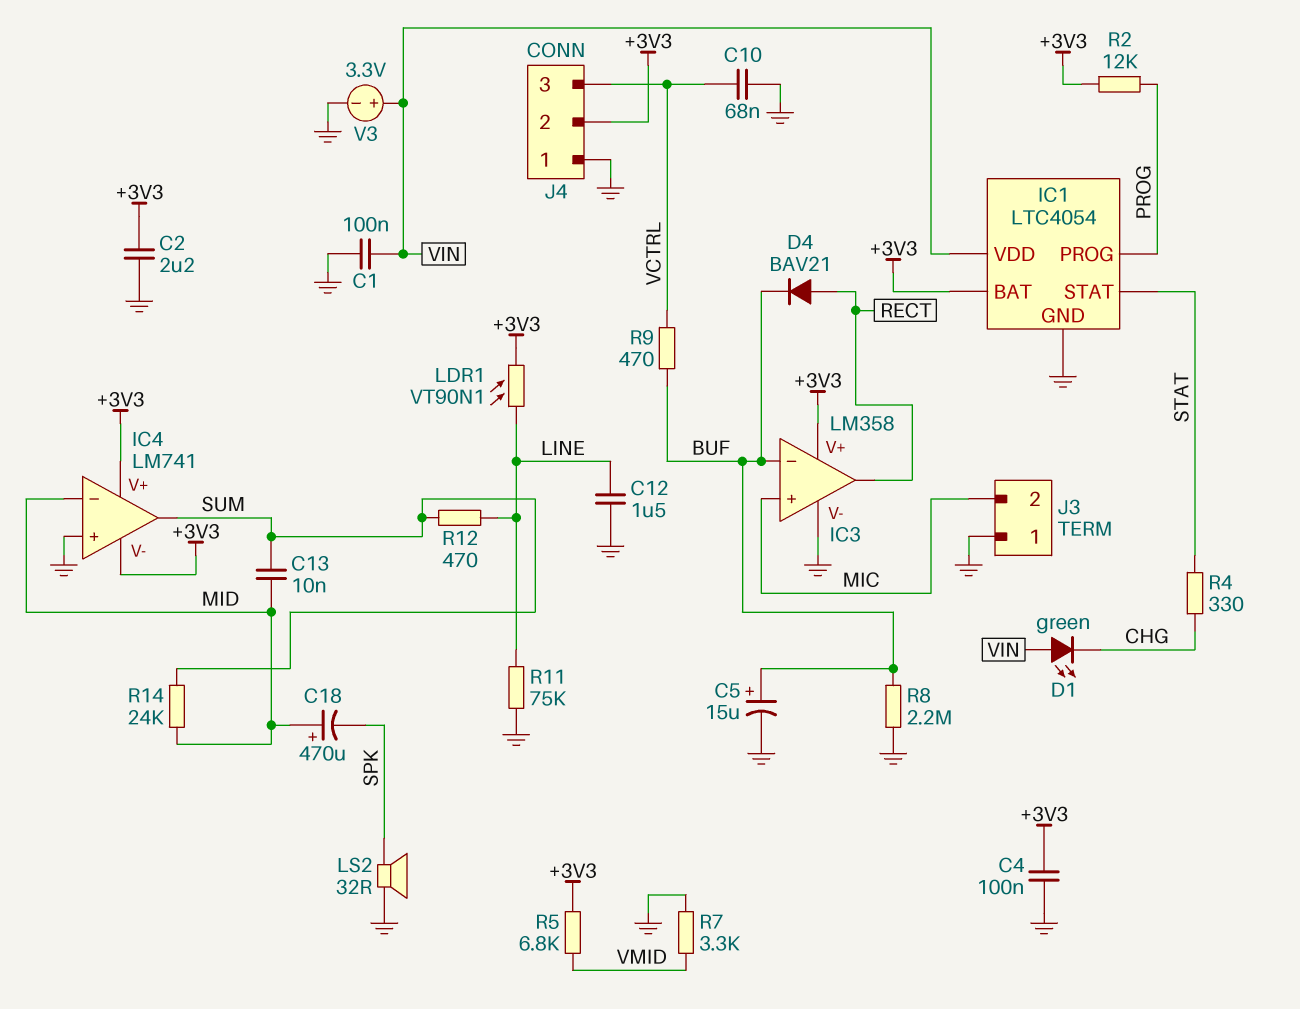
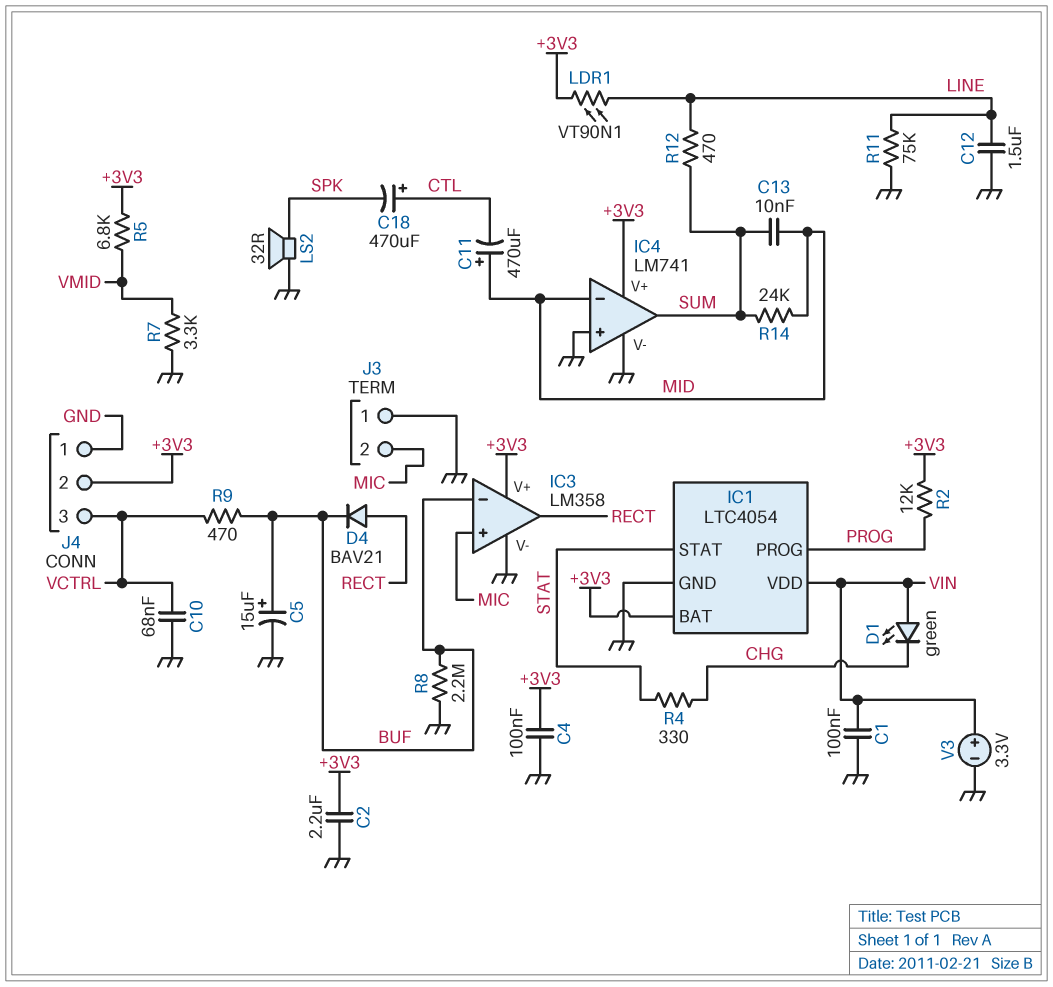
C11: none -> 470uF (plus MID, minus CTL)
C18: 470uF (plus MID, minus SPK) -> 470uF (plus CTL, minus SPK)
IC4 pin V-: +3V3 -> GND

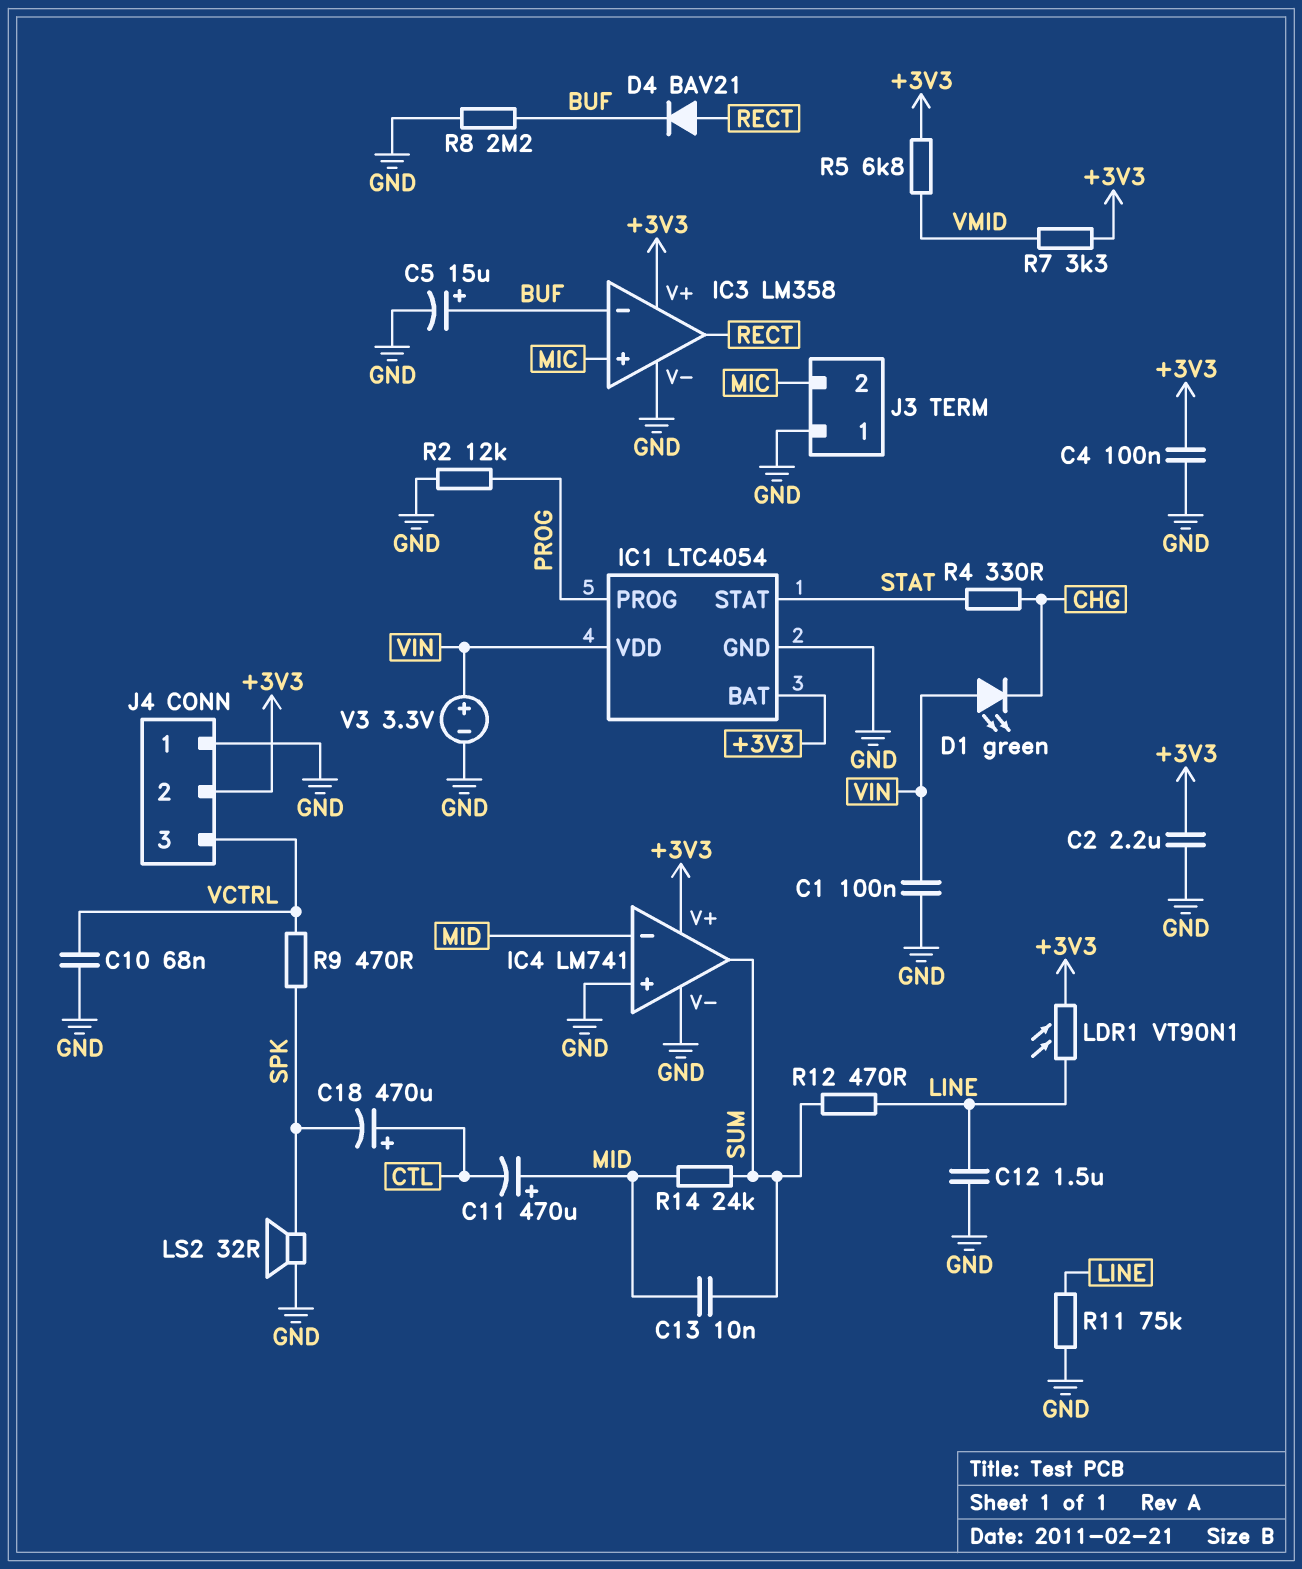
R2: 12k (+3V3, PROG) -> 12k (GND, PROG)
R7: 3.3k (GND, VMID) -> 3.3k (+3V3, VMID)
R9: 470 (BUF, VCTRL) -> 470 (SPK, VCTRL)

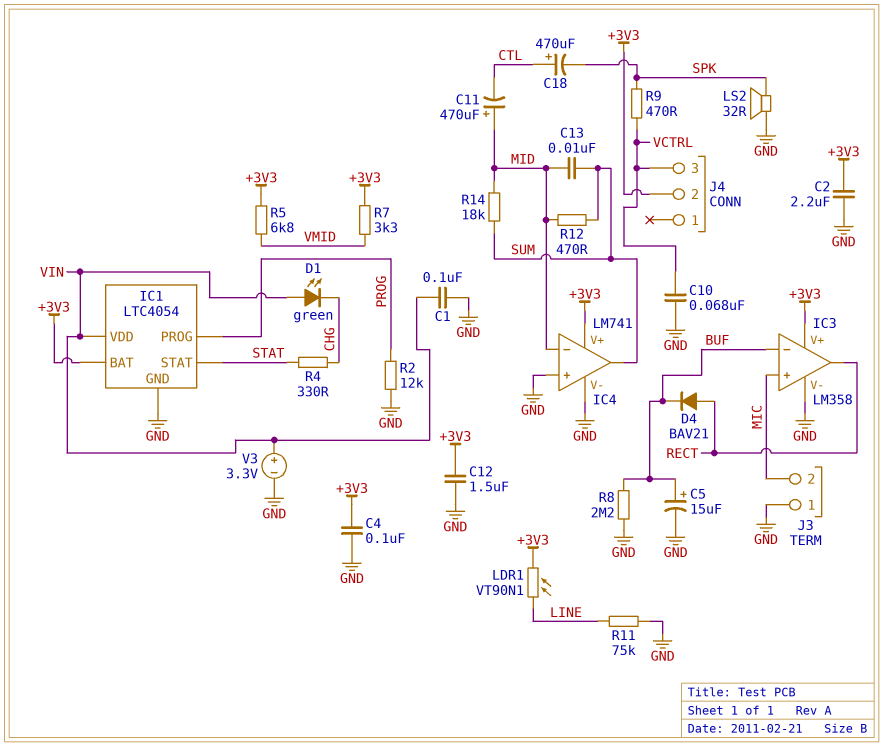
C12: 1.5uF (GND, LINE) -> 1.5uF (+3V3, GND)
J4 pin 1: GND -> none
R12: 470 (LINE, SUM) -> 470 (MID, SUM)
R14: 24k (MID, SUM) -> 18k (MID, SUM)

